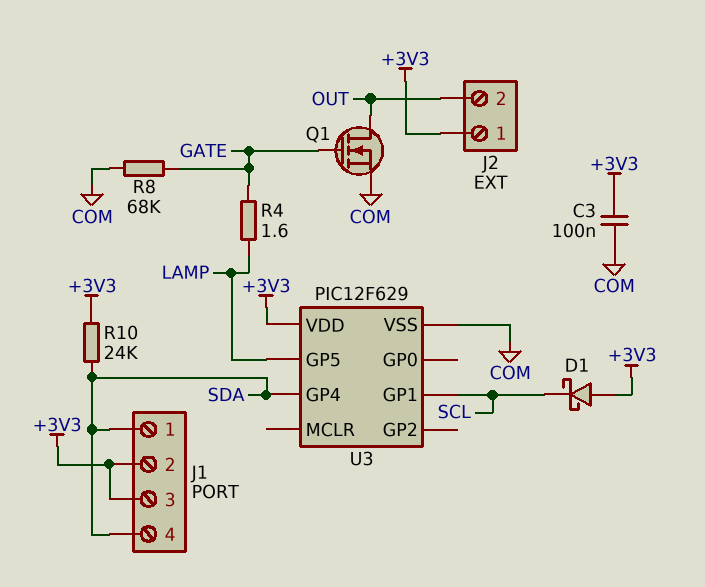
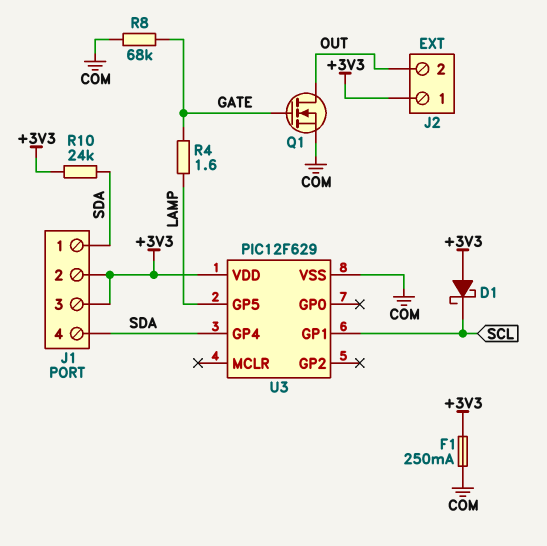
C3: 100nF (+3V3, COM) -> none
F1: none -> 250mA (+3V3, COM)

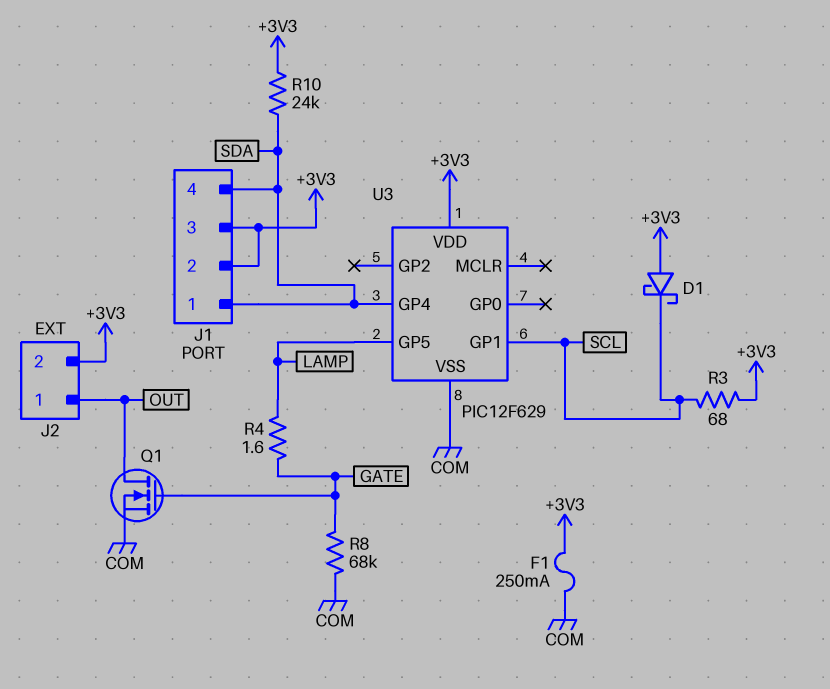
J2 pin 1: +3V3 -> OUT
J2 pin 2: OUT -> +3V3
R3: none -> 68 (+3V3, SCL)

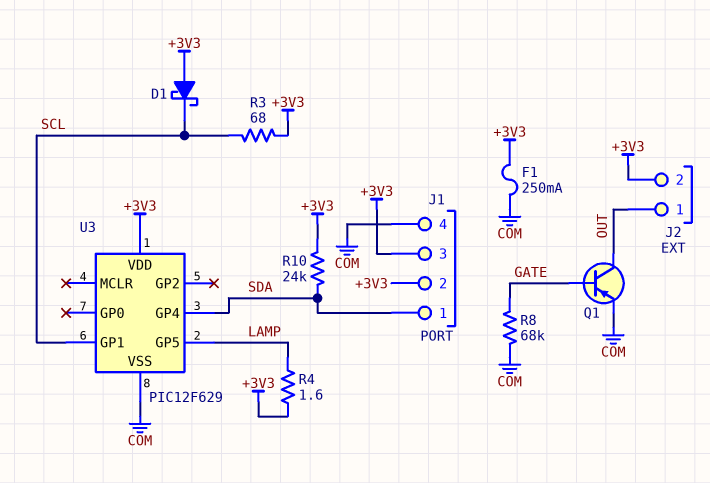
J1 pin 4: SDA -> COM
Q1: NMOS (G GATE, D OUT, S COM) -> PNP (B GATE, C OUT, E COM)
R4: 1.6 (GATE, LAMP) -> 1.6 (+3V3, LAMP)

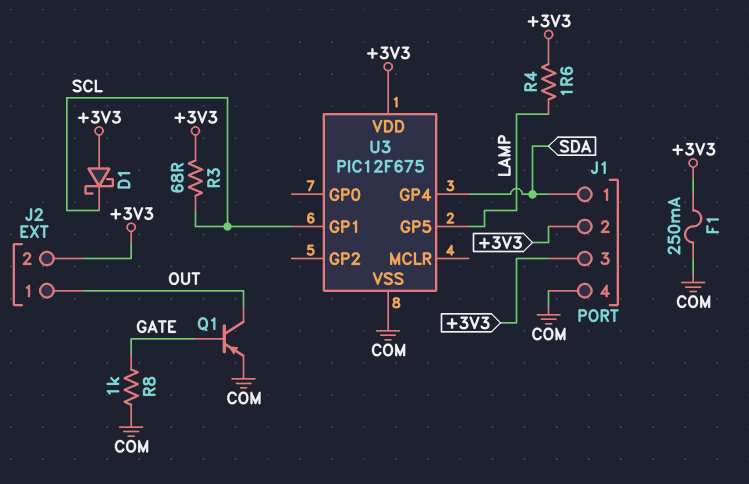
R8: 68k (COM, GATE) -> 1k (COM, GATE)
R10: 24k (+3V3, SDA) -> none
U3: PIC12F629 -> PIC12F675

